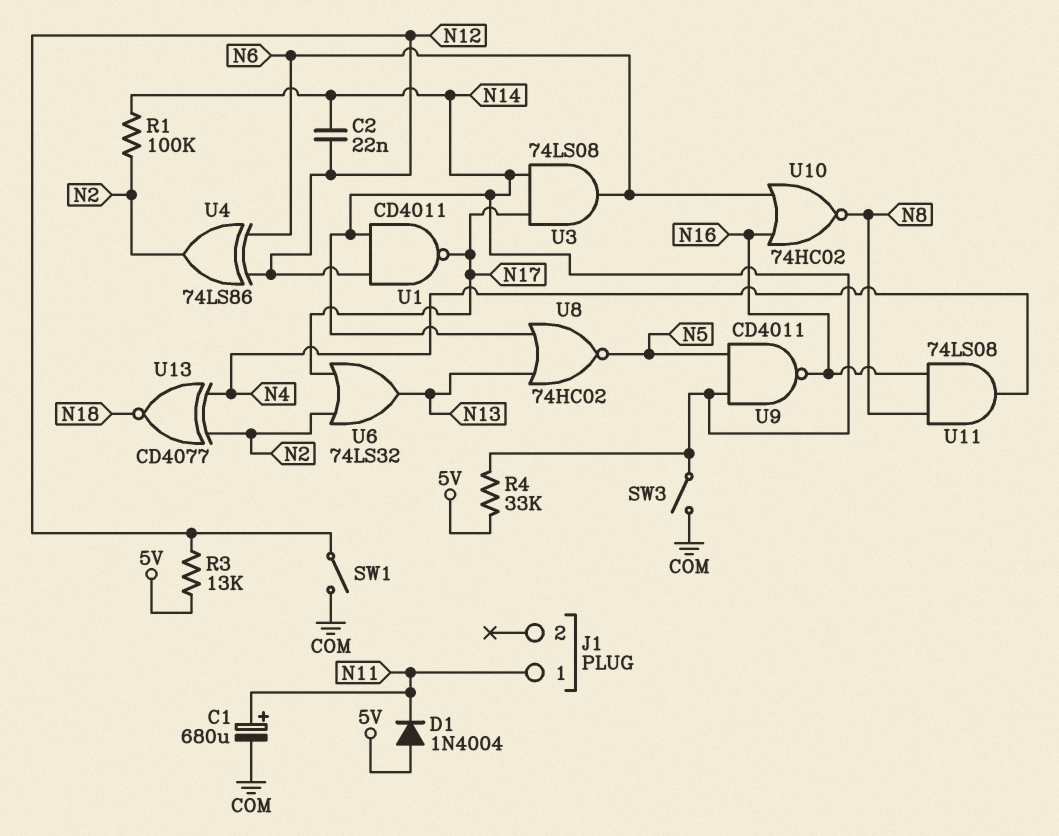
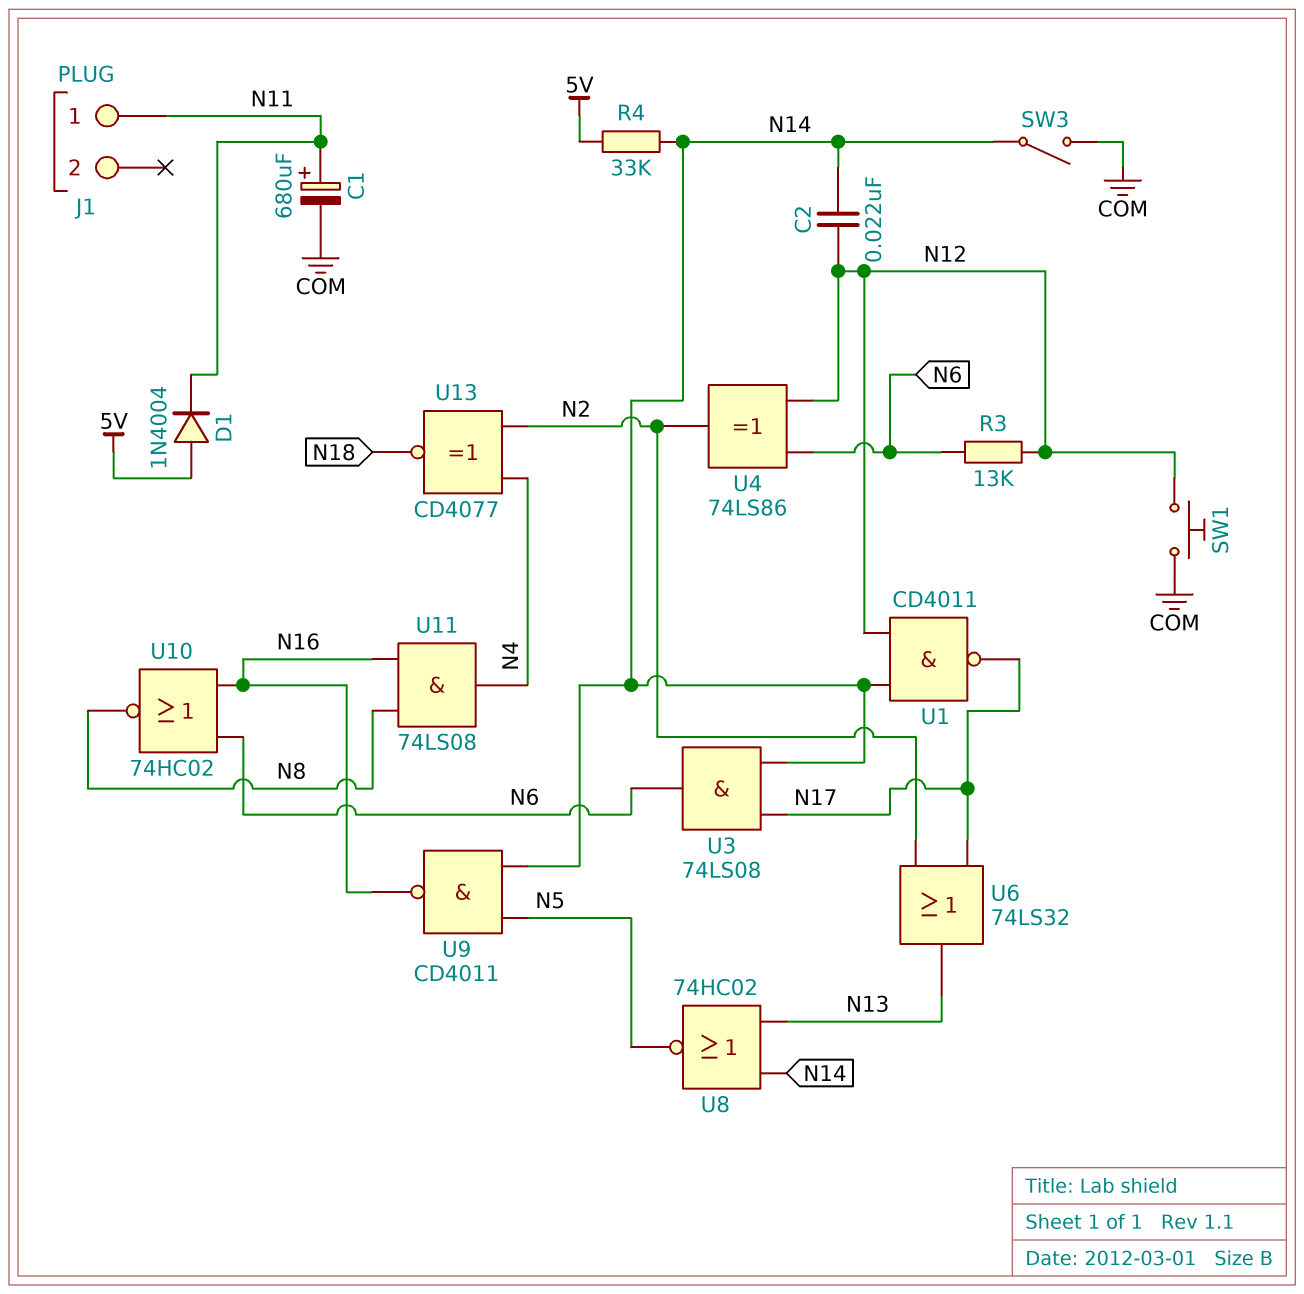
R1: 100k (N2, N14) -> none
R3: 13k (5V, N12) -> 13k (N6, N12)
SW1: switch (COM, N12) -> button (COM, N12)

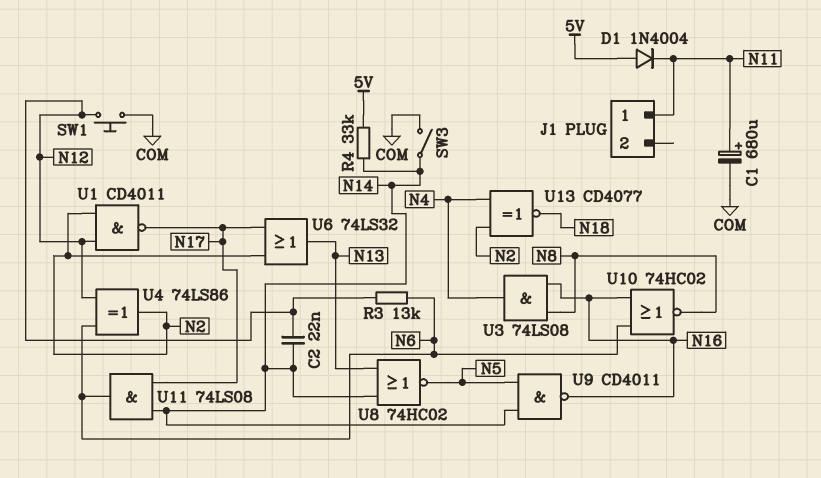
U1: NAND CD4011 (in N12, in N14, out N17) -> NAND CD4011 (in N2, in N12, out N17)
U3: AND 74LS08 (in N14, in N17, out N6) -> AND 74LS08 (in N8, in N16, out N4)
U11: AND 74LS08 (in N8, in N16, out N4) -> AND 74LS08 (in N14, in N17, out N6)

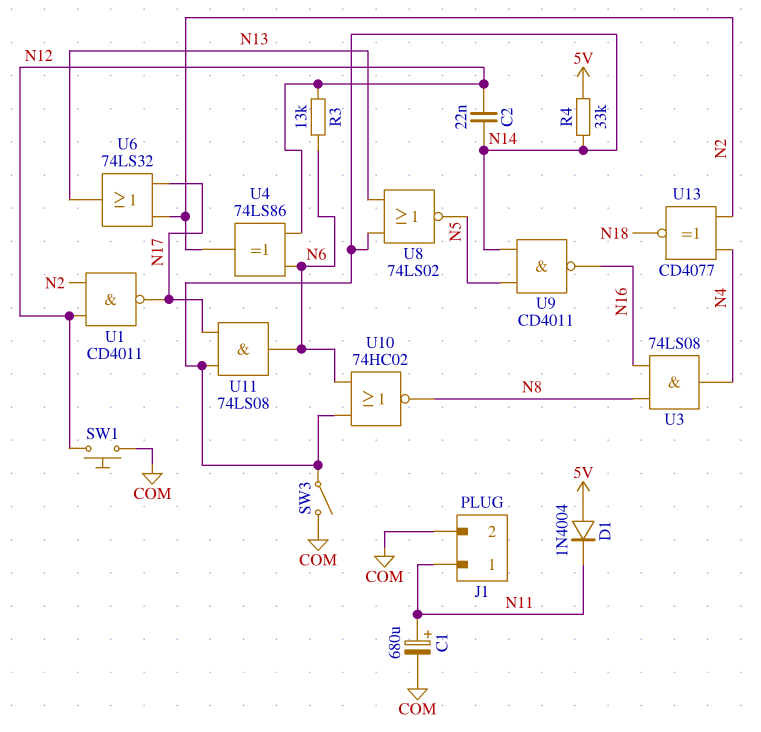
J1 pin 2: none -> COM
U8: NOR 74HC02 (in N13, in N14, out N5) -> NOR 74LS02 (in N13, in N14, out N5)
U10: NOR 74HC02 (in N6, in N16, out N8) -> NOR 74HC02 (in N6, in N14, out N8)

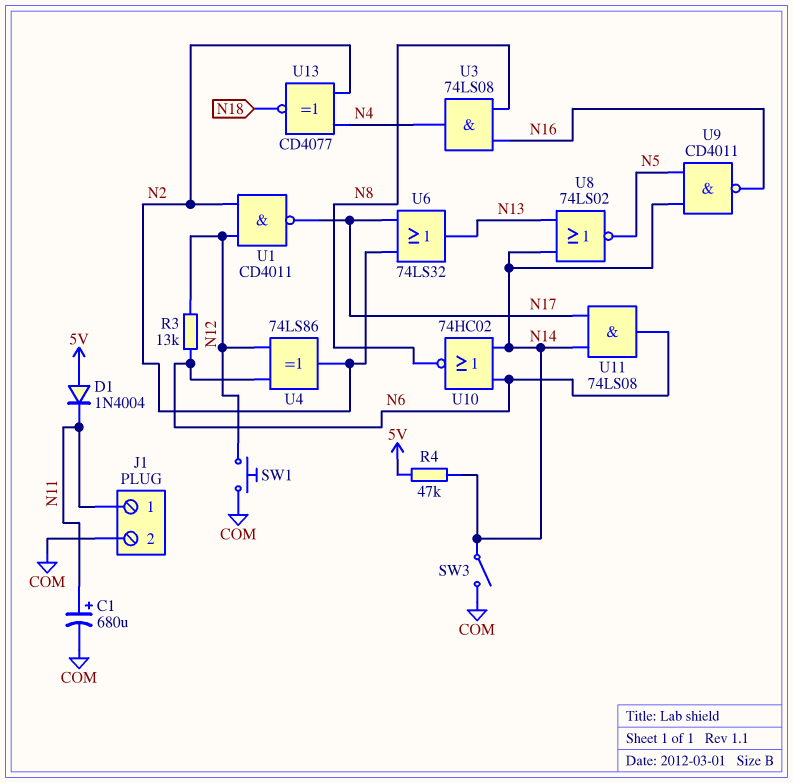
C2: 22nF (N12, N14) -> none
R4: 33k (5V, N14) -> 47k (5V, N14)

